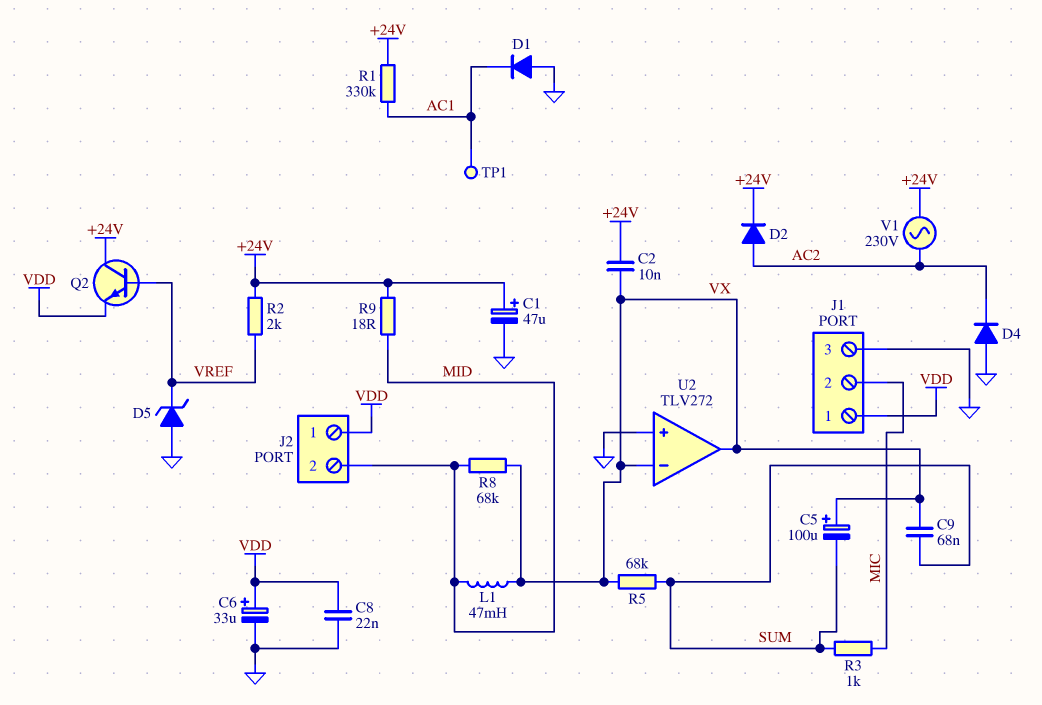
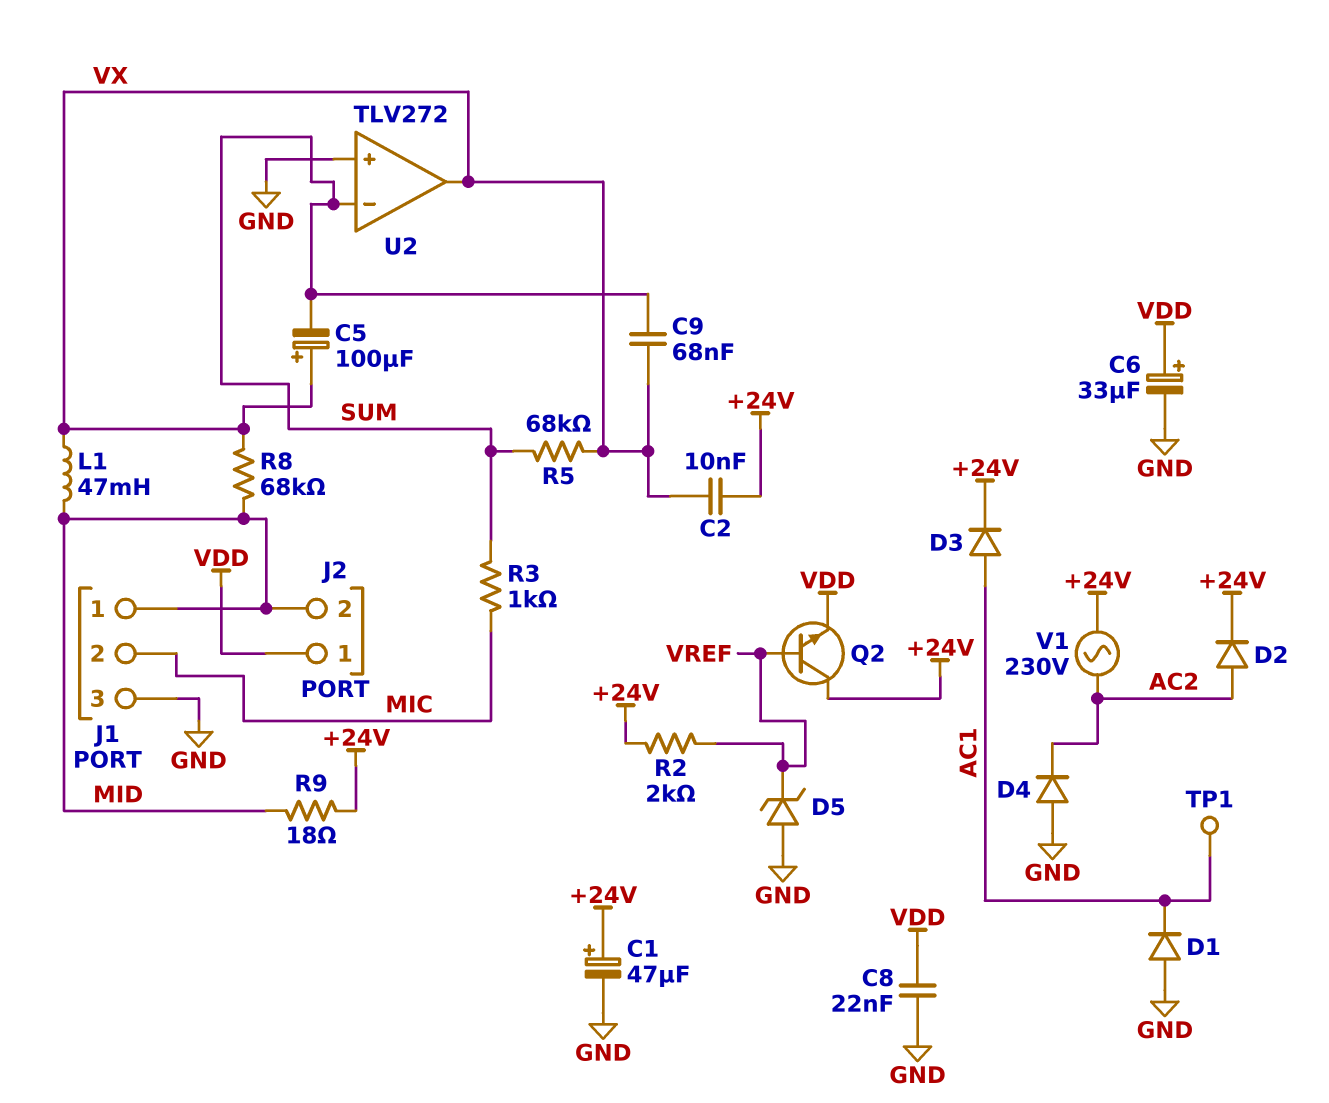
D3: none -> diode (A AC1, K +24V)
J1 pin 1: VDD -> MID
R1: 330k (+24V, AC1) -> none
U2 pin in-: VX -> SUM

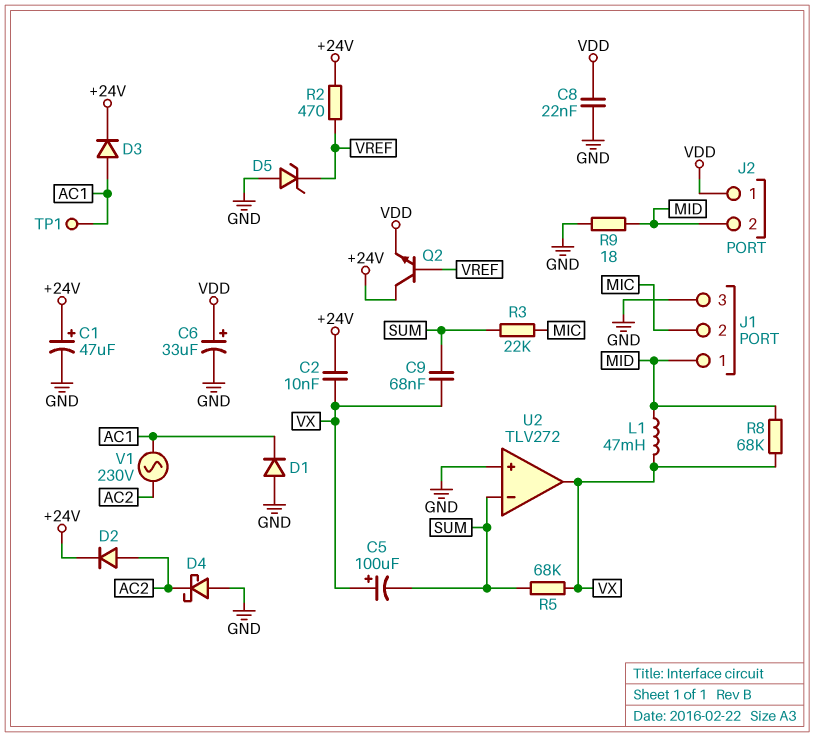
D4: diode (A GND, K AC2) -> schottky (A GND, K AC2)
R2: 2k (+24V, VREF) -> 470 (+24V, VREF)
R3: 1k (MIC, SUM) -> 22k (MIC, SUM)
R9: 18 (+24V, MID) -> 18 (GND, MID)
V1: AC 230V (+24V, AC2) -> AC 230V (AC1, AC2)

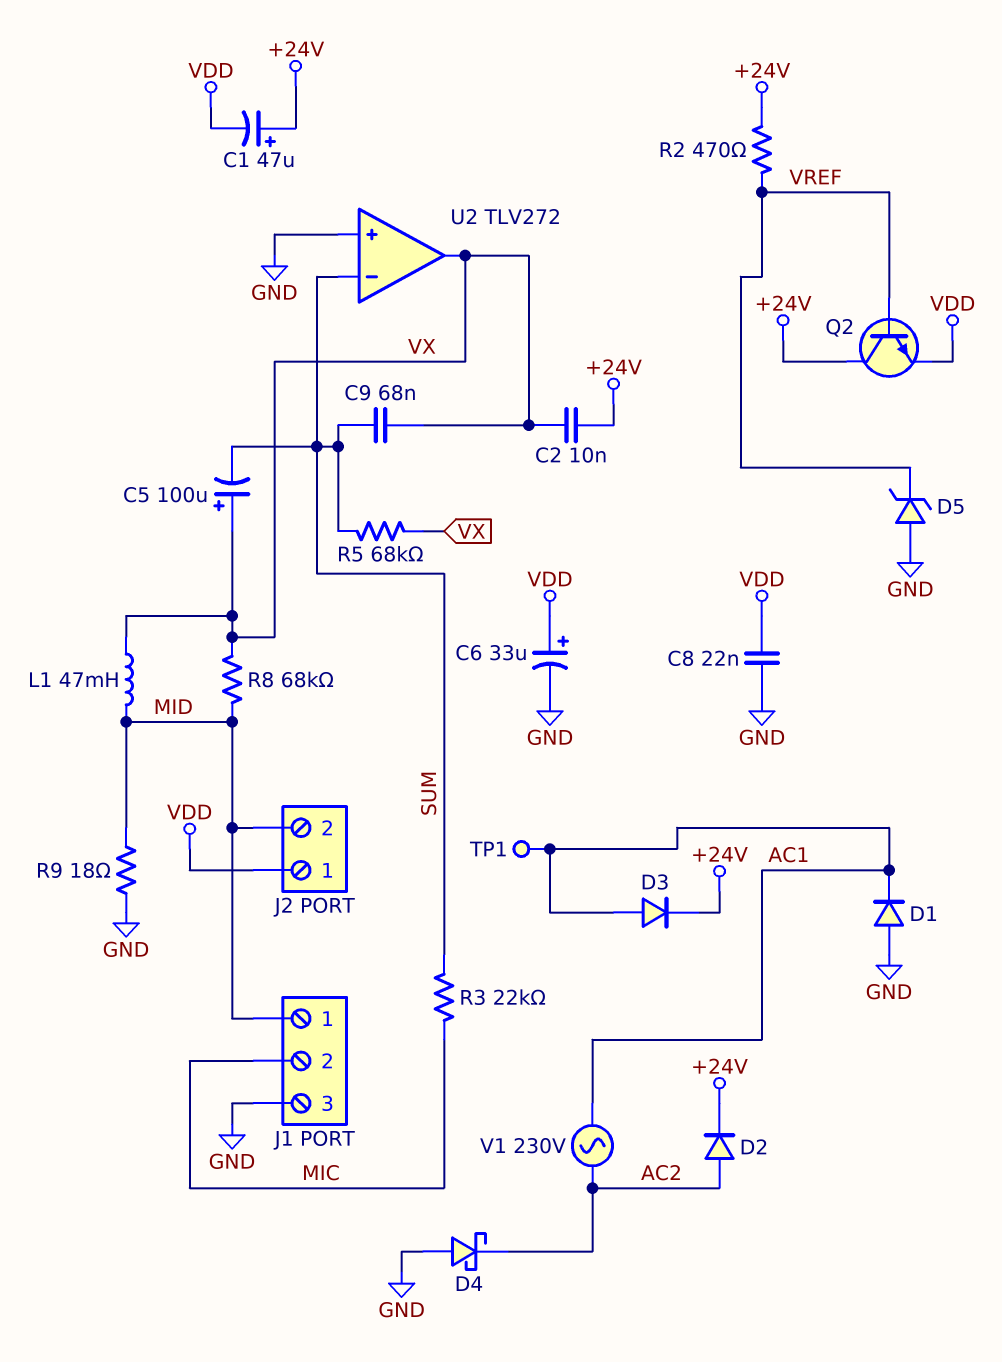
C1: 47uF (plus +24V, minus GND) -> 47uF (plus +24V, minus VDD)

